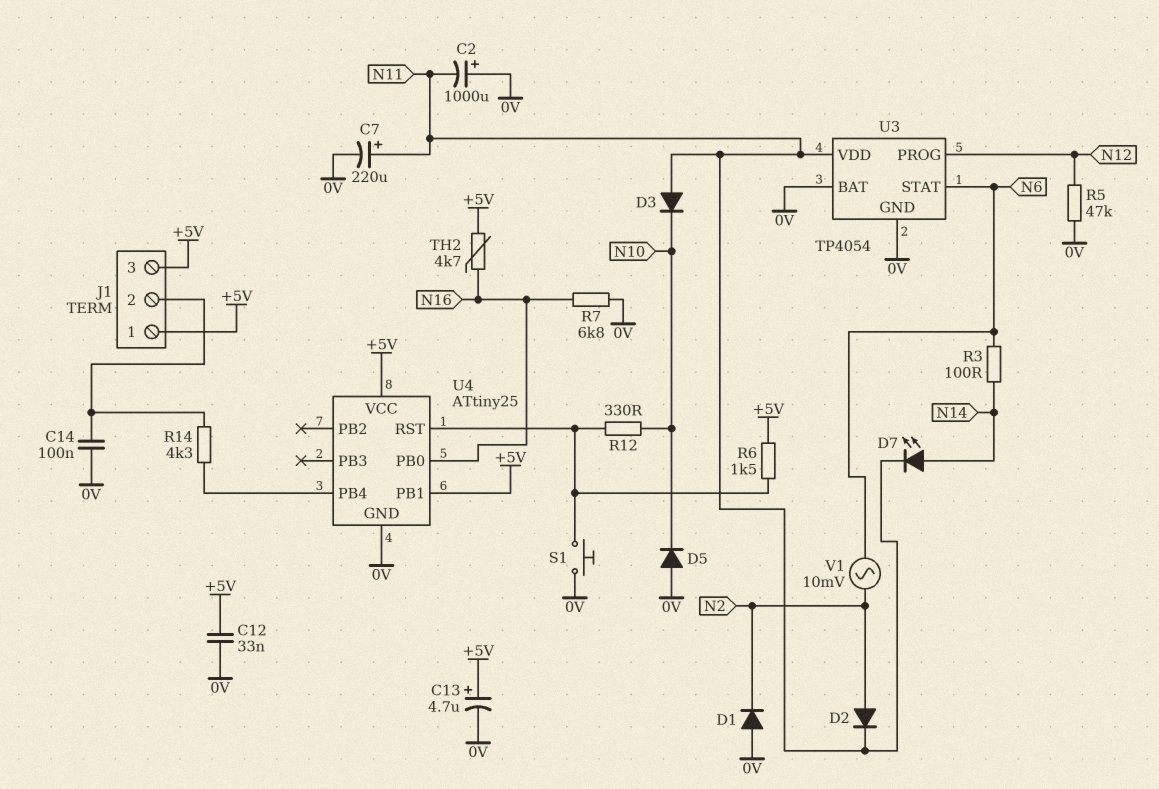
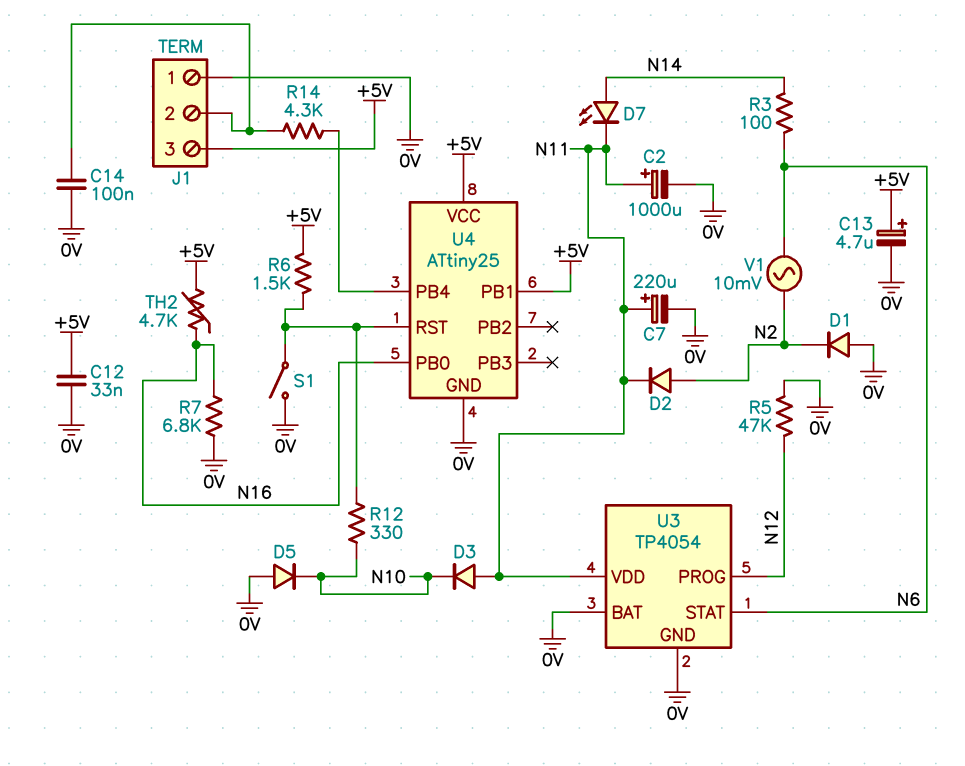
C2: 1000uF (plus 0V, minus N11) -> 1000uF (plus N11, minus 0V)
J1 pin 1: +5V -> 0V
S1: button (0V, U4/RST) -> switch (0V, U4/RST)

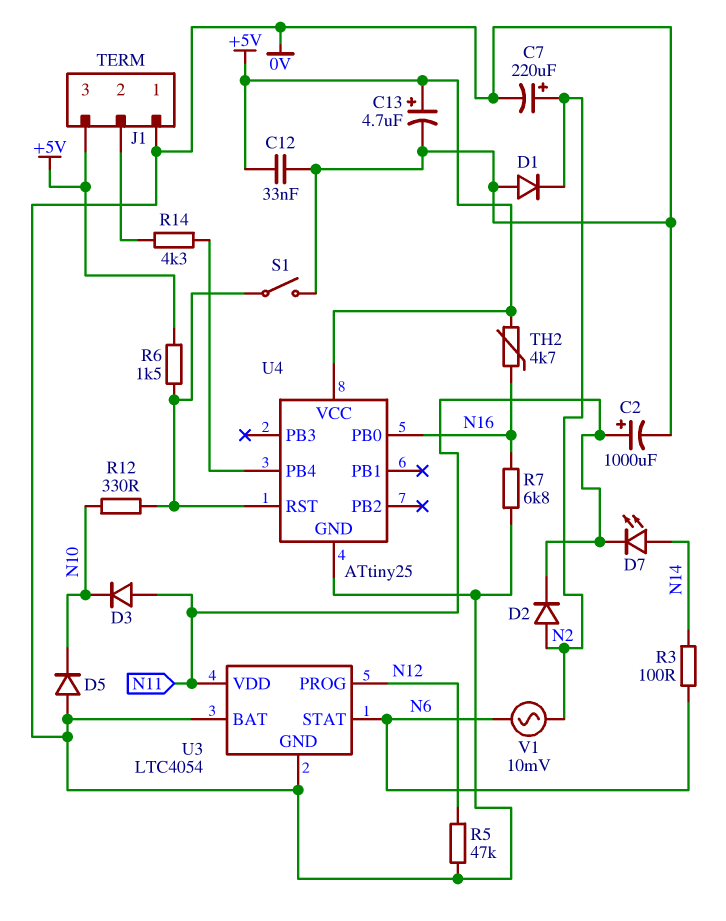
C7: 220uF (plus N11, minus 0V) -> 220uF (plus N2, minus 0V)
C14: 100nF (0V, J1/2) -> none
U3: TP4054 -> LTC4054
U4 pin PB1: +5V -> none

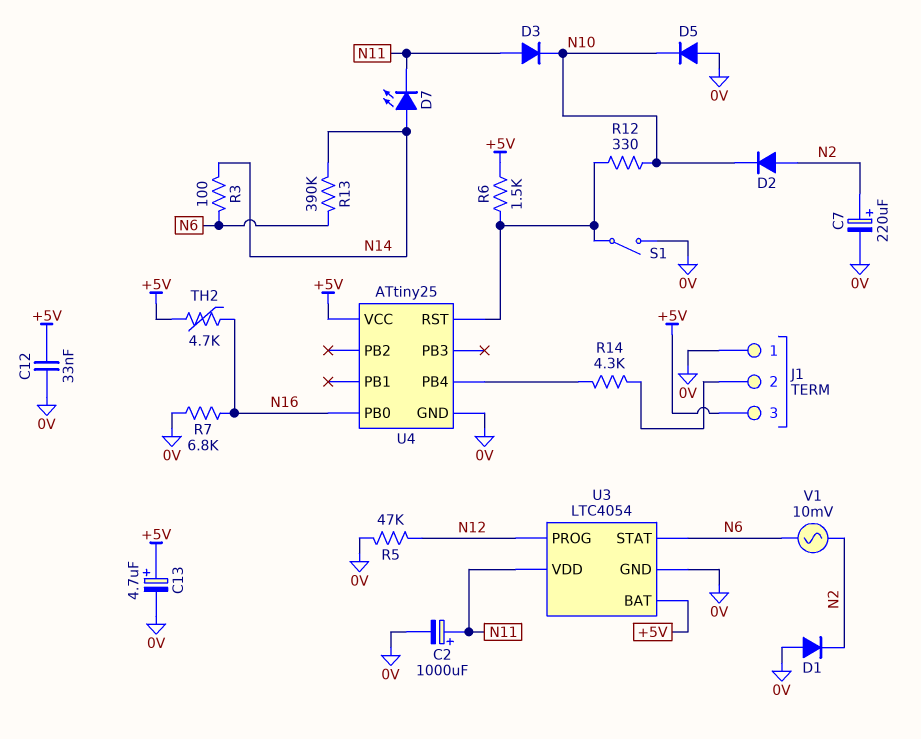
D2: diode (A N2, K N11) -> diode (A N2, K N10)
R13: none -> 390k (N6, N14)
U3 pin BAT: 0V -> +5V

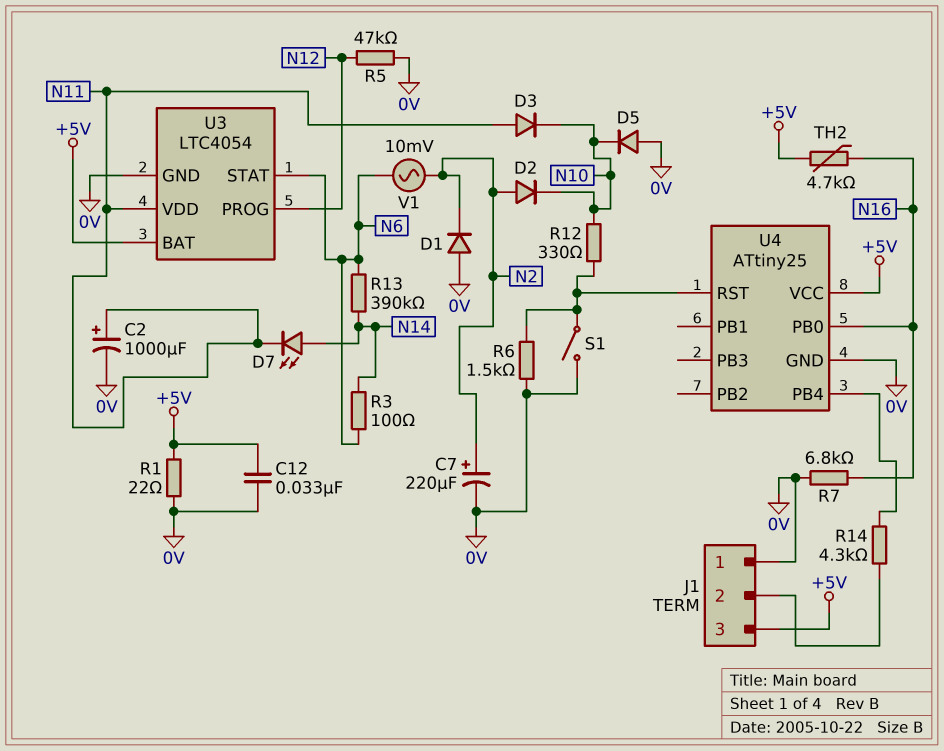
C13: 4.7uF (plus +5V, minus 0V) -> none
R1: none -> 22 (+5V, 0V)
R6: 1.5k (+5V, U4/RST) -> 1.5k (0V, U4/RST)

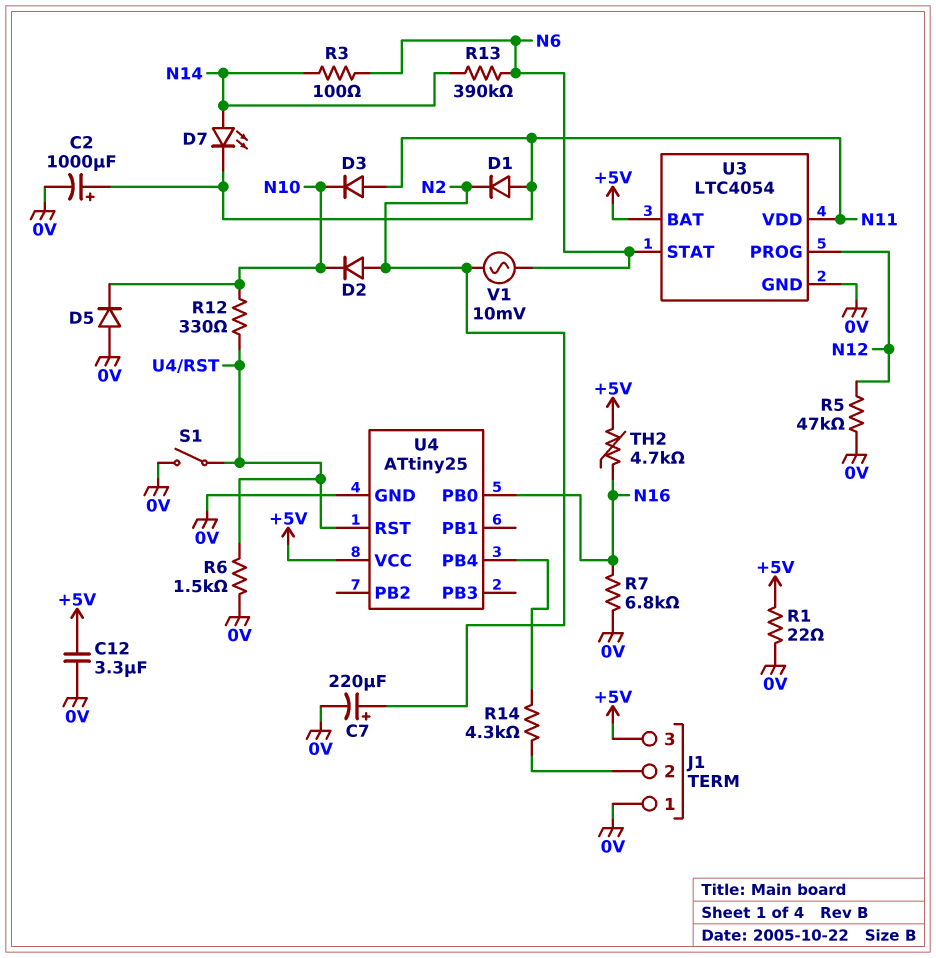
C12: 33nF (+5V, 0V) -> 3.3uF (+5V, 0V)
D1: diode (A 0V, K N2) -> diode (A N11, K N2)

